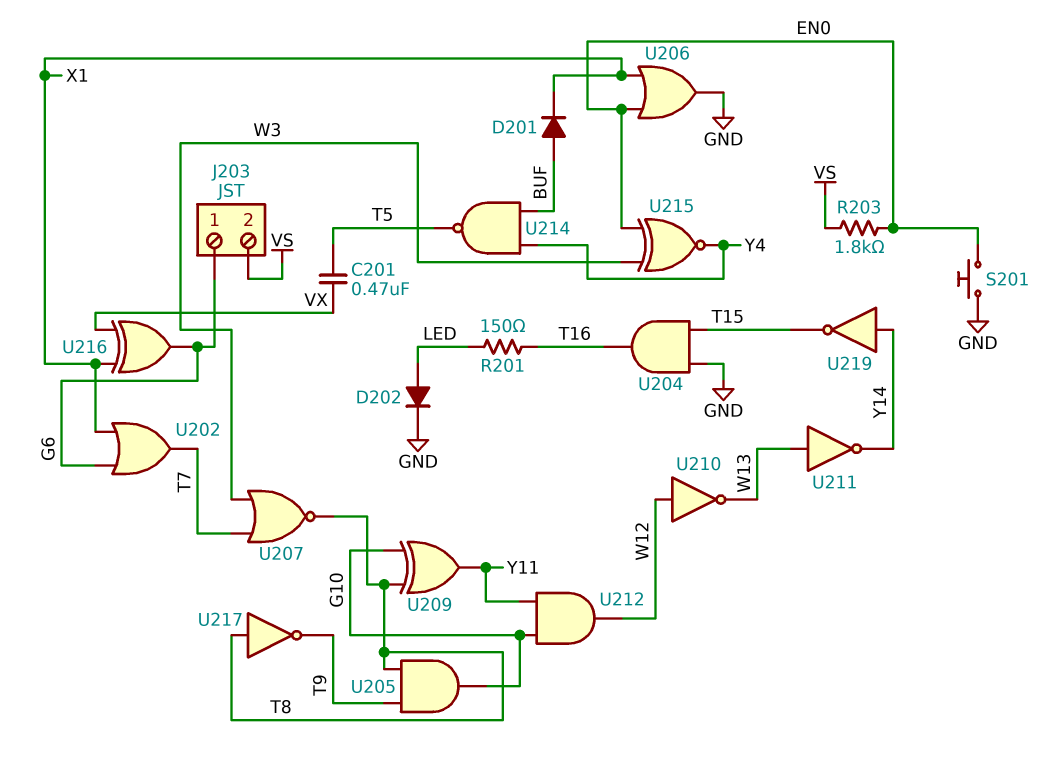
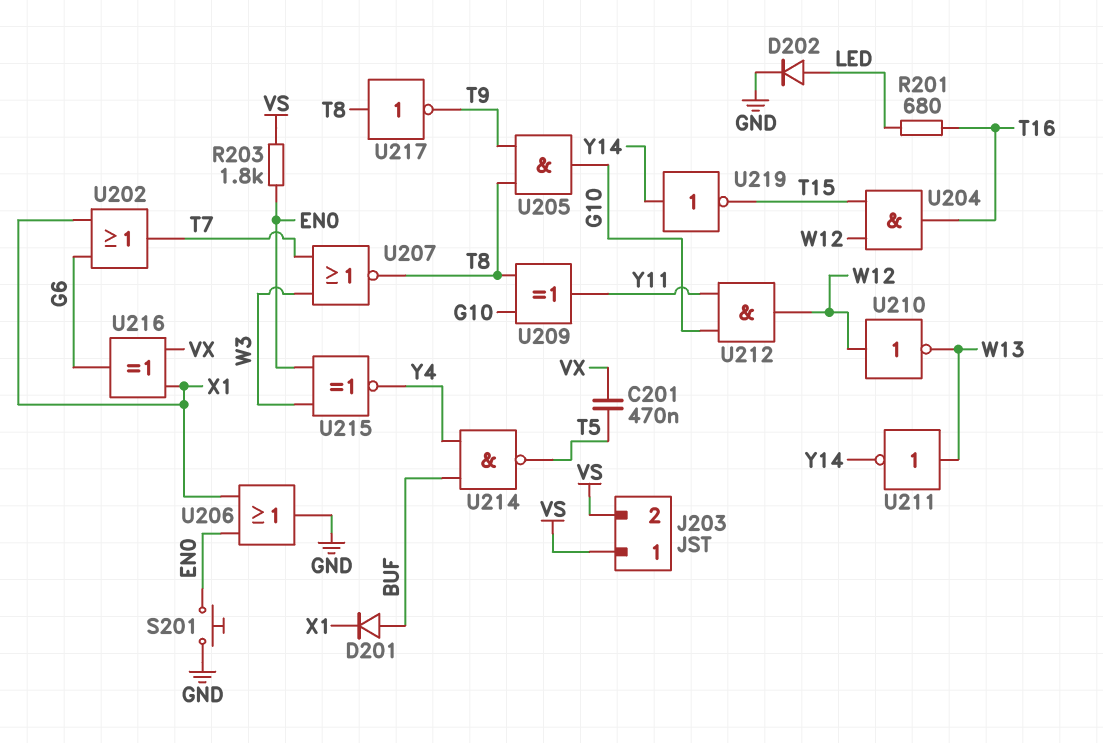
J203 pin 1: G6 -> VS
R201: 150 (LED, T16) -> 680 (LED, T16)
U204: AND (in GND, in T15, out T16) -> AND (in T15, in W12, out T16)

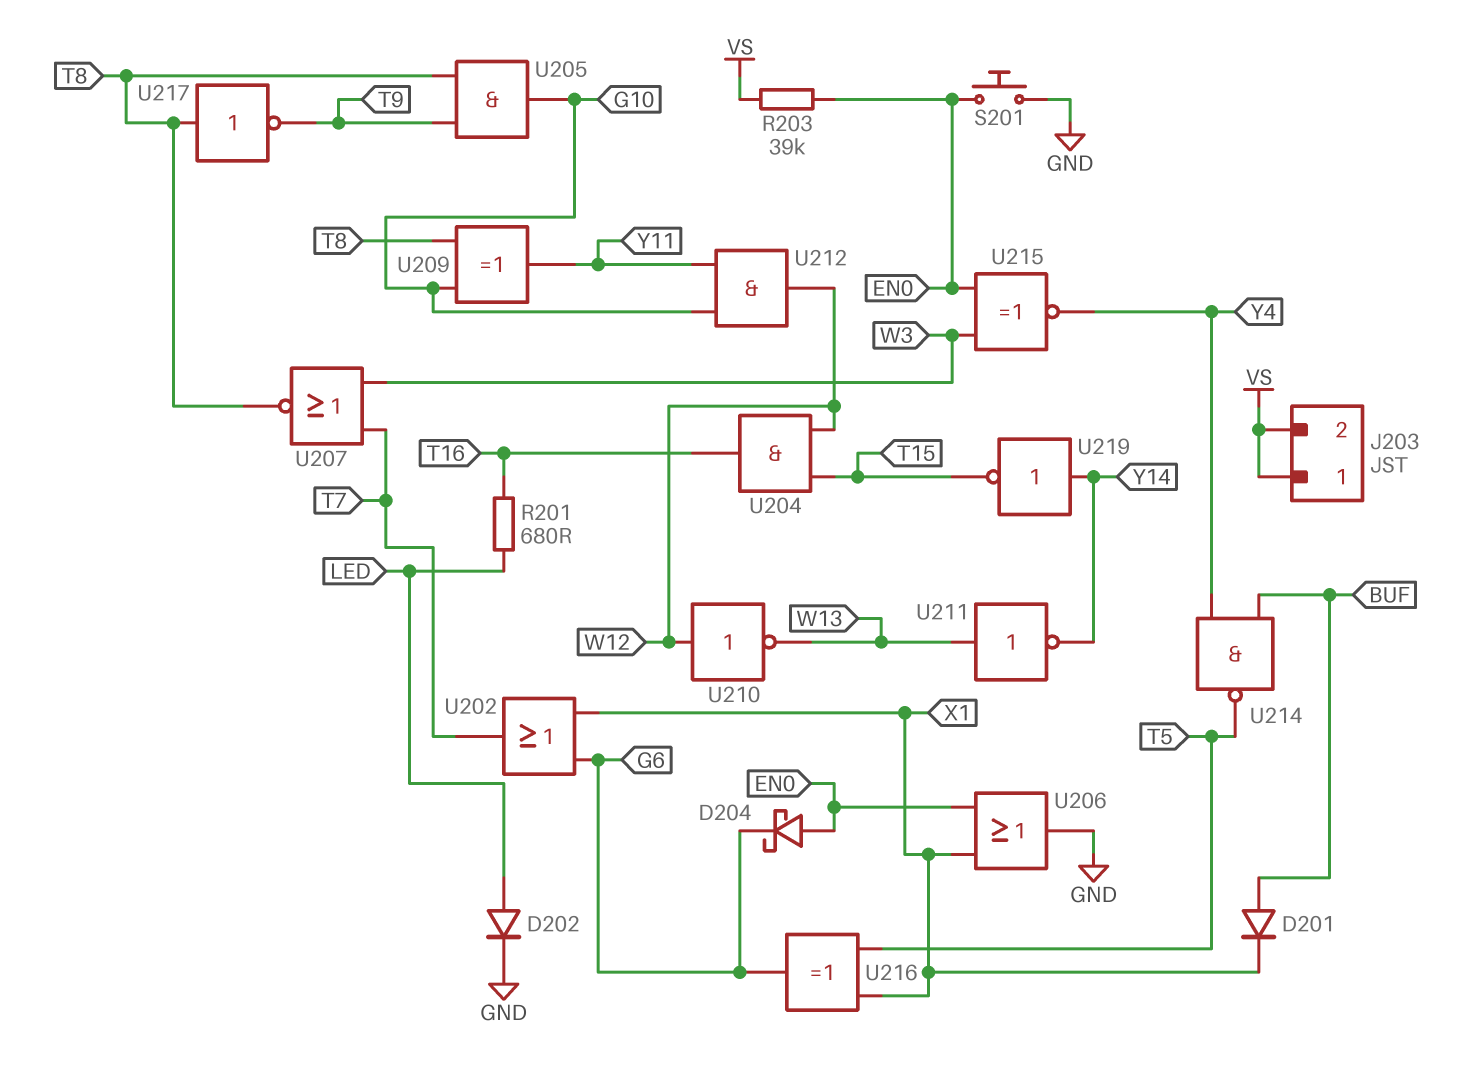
C201: 470nF (T5, VX) -> none
D204: none -> schottky (A EN0, K G6)
R203: 1.8k (EN0, VS) -> 39k (EN0, VS)
U216: XOR (in VX, in X1, out G6) -> XOR (in T5, in X1, out G6)

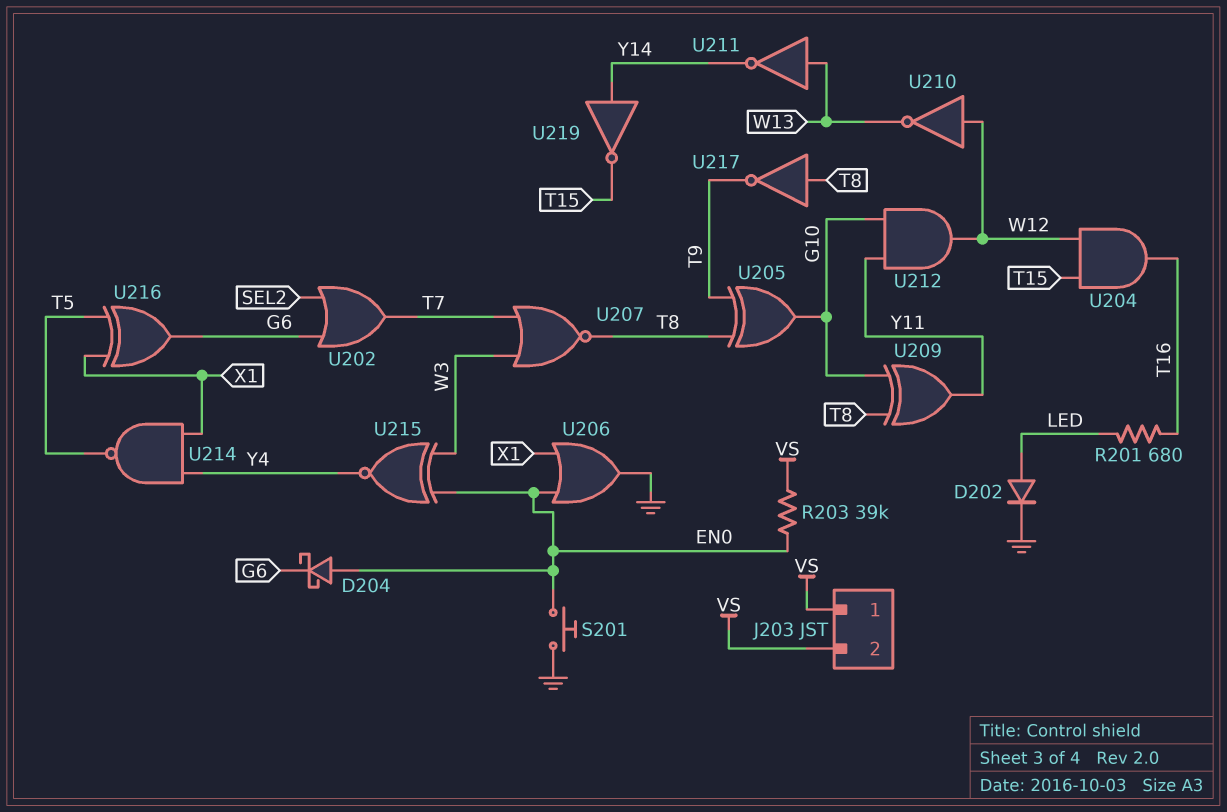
D201: diode (A BUF, K X1) -> none
U202: OR (in G6, in X1, out T7) -> OR (in G6, in SEL2, out T7)
U205: AND (in T8, in T9, out G10) -> XOR (in T8, in T9, out G10)
U214: NAND (in BUF, in Y4, out T5) -> NAND (in X1, in Y4, out T5)

